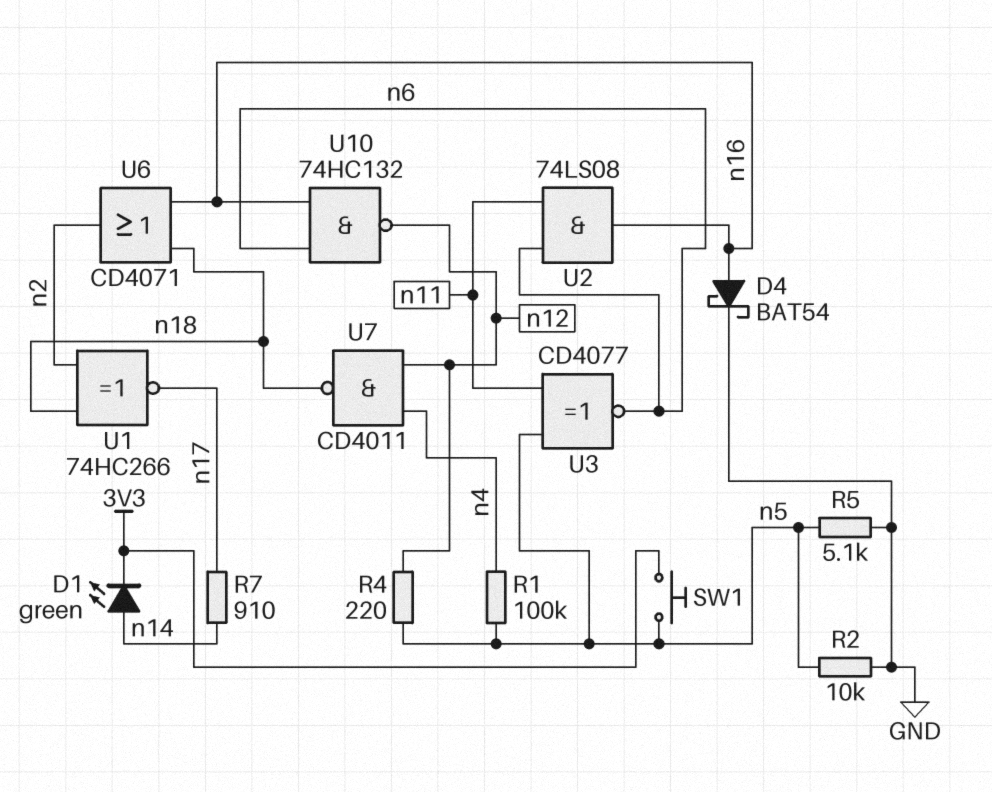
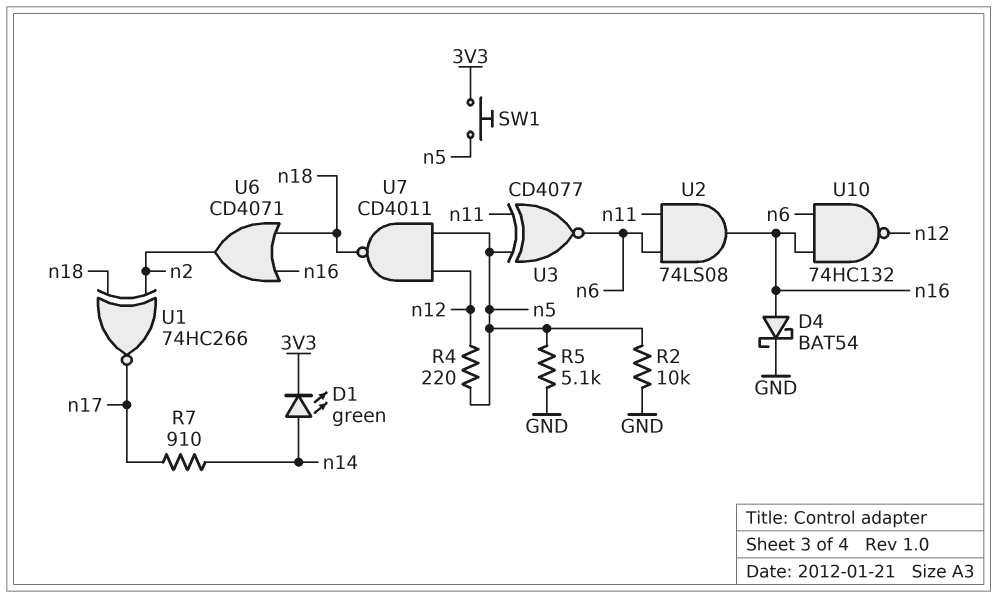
R1: 100k (n4, n5) -> none
U7: NAND CD4011 (in n4, in n12, out n18) -> NAND CD4011 (in n5, in n12, out n18)

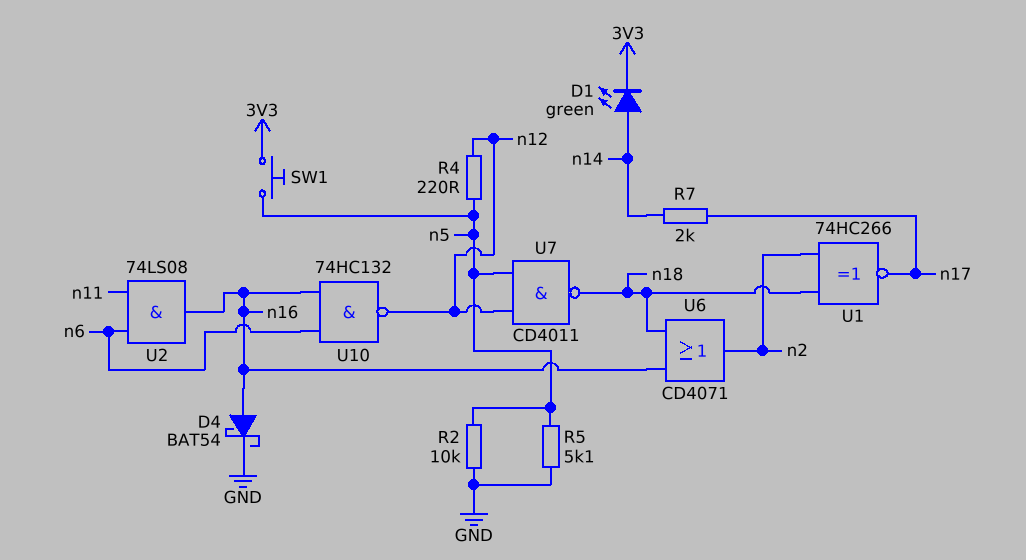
R7: 910 (n14, n17) -> 2k (n14, n17)
U3: XNOR CD4077 (in n5, in n11, out n6) -> none

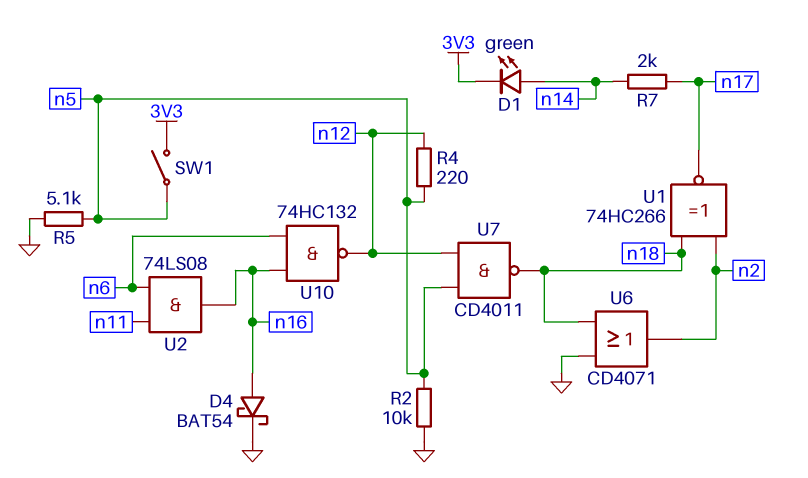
SW1: button (3V3, n5) -> switch (3V3, n5)
U6: OR CD4071 (in n16, in n18, out n2) -> OR CD4071 (in GND, in n18, out n2)

